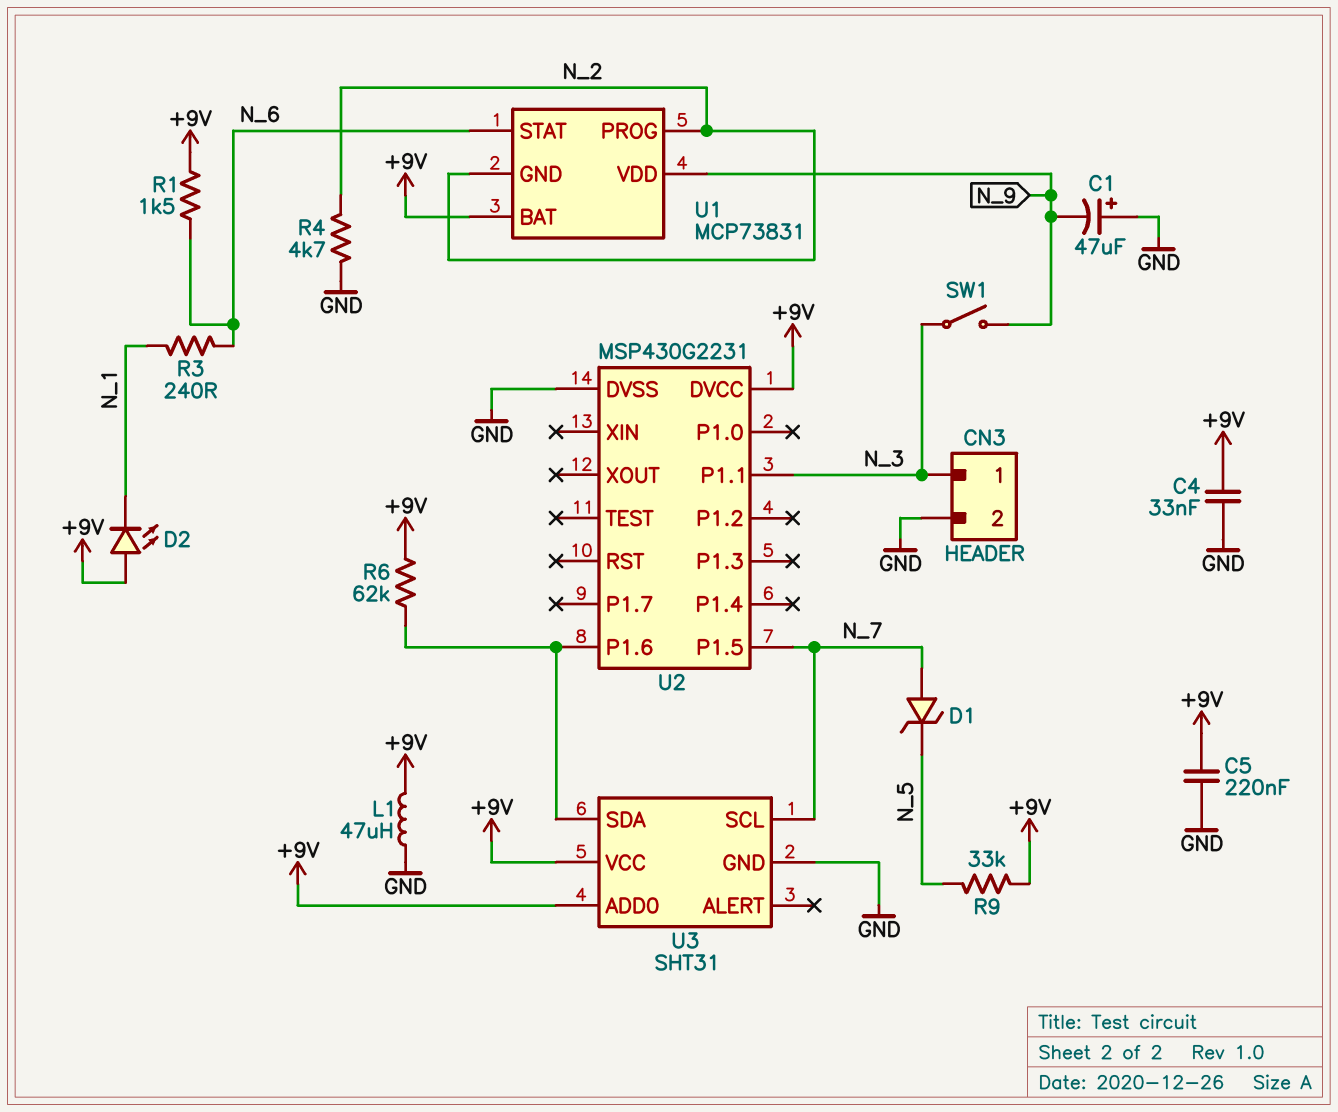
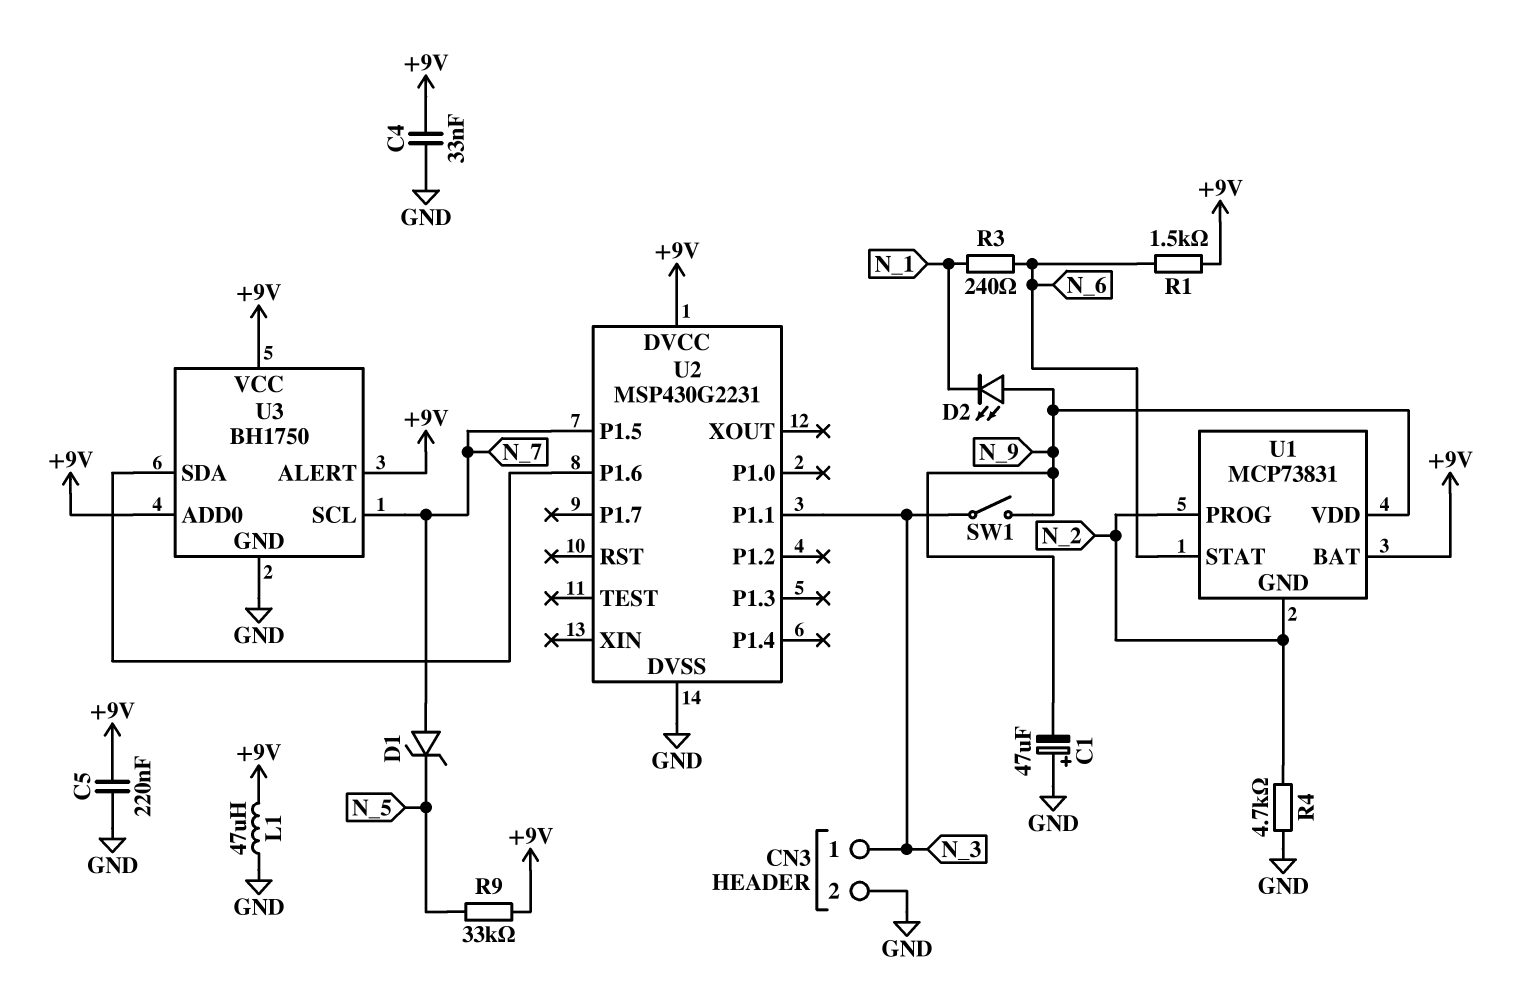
D2: LED (A +9V, K N_1) -> LED (A N_9, K N_1)
R6: 62k (+9V, U2/P1.6) -> none
U3: SHT31 -> BH1750
U3 pin ALERT: none -> +9V

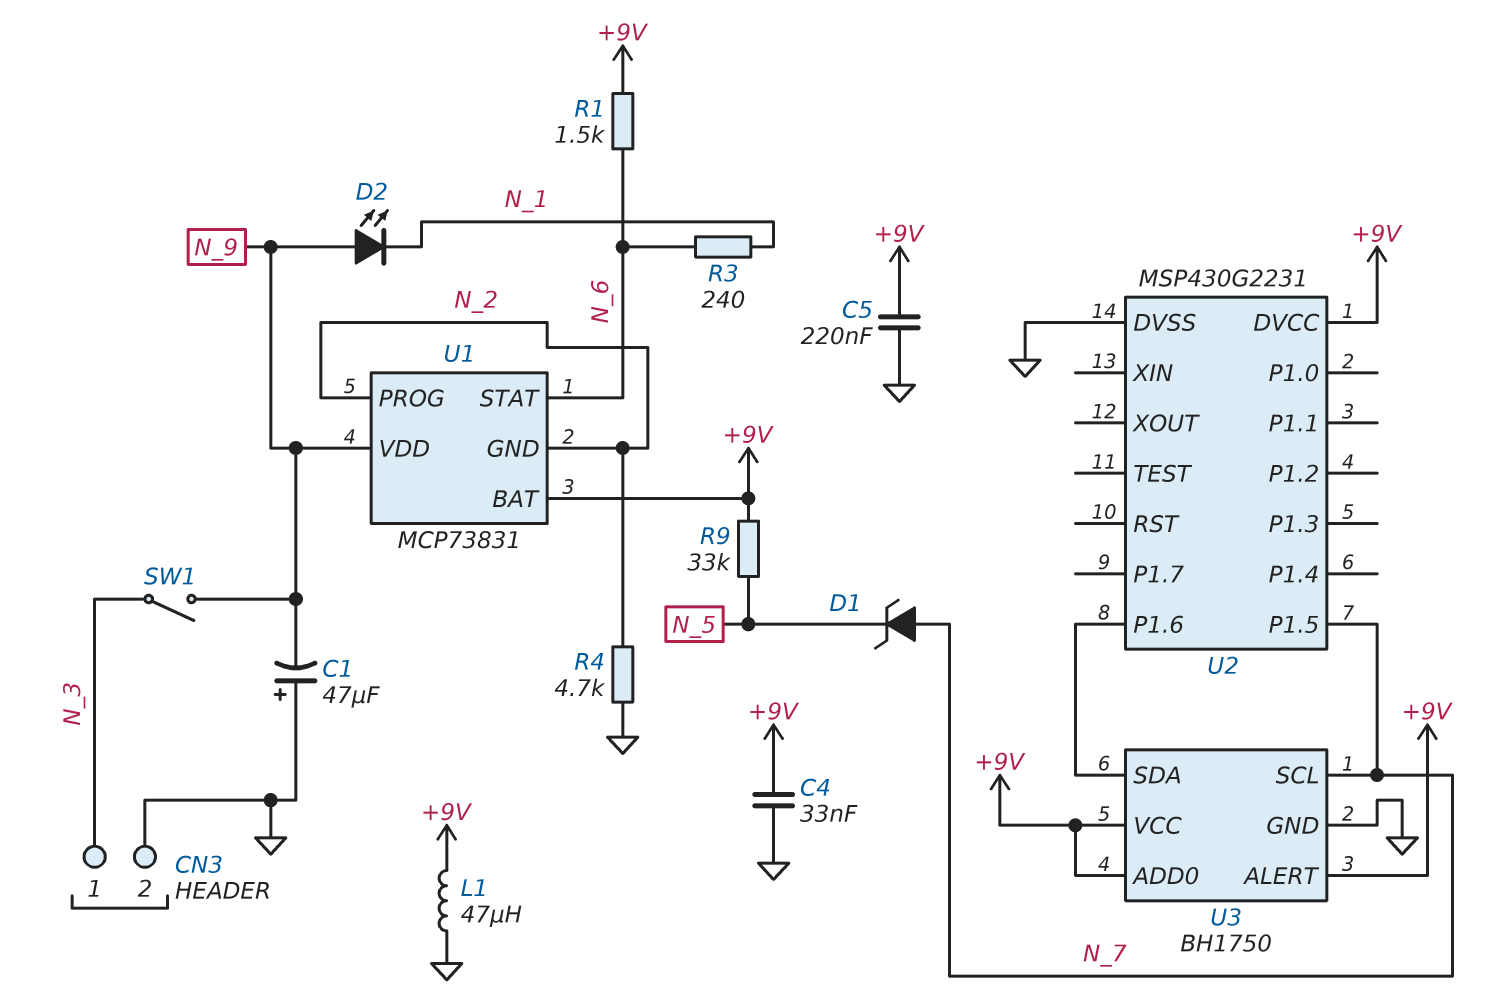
U2 pin P1.1: N_3 -> none

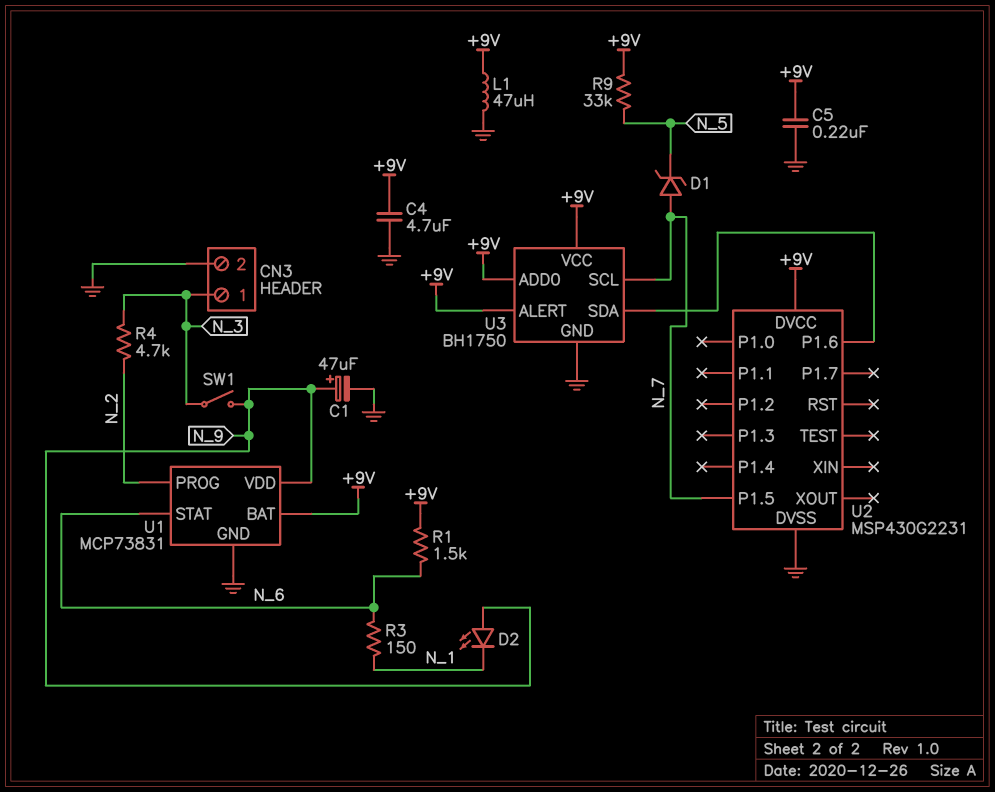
C1: 47uF (plus GND, minus N_9) -> 47uF (plus N_9, minus GND)
C4: 33nF (+9V, GND) -> 4.7uF (+9V, GND)
R3: 240 (N_1, N_6) -> 150 (N_1, N_6)
R4: 4.7k (GND, N_2) -> 4.7k (N_2, N_3)
U1 pin GND: N_2 -> GND

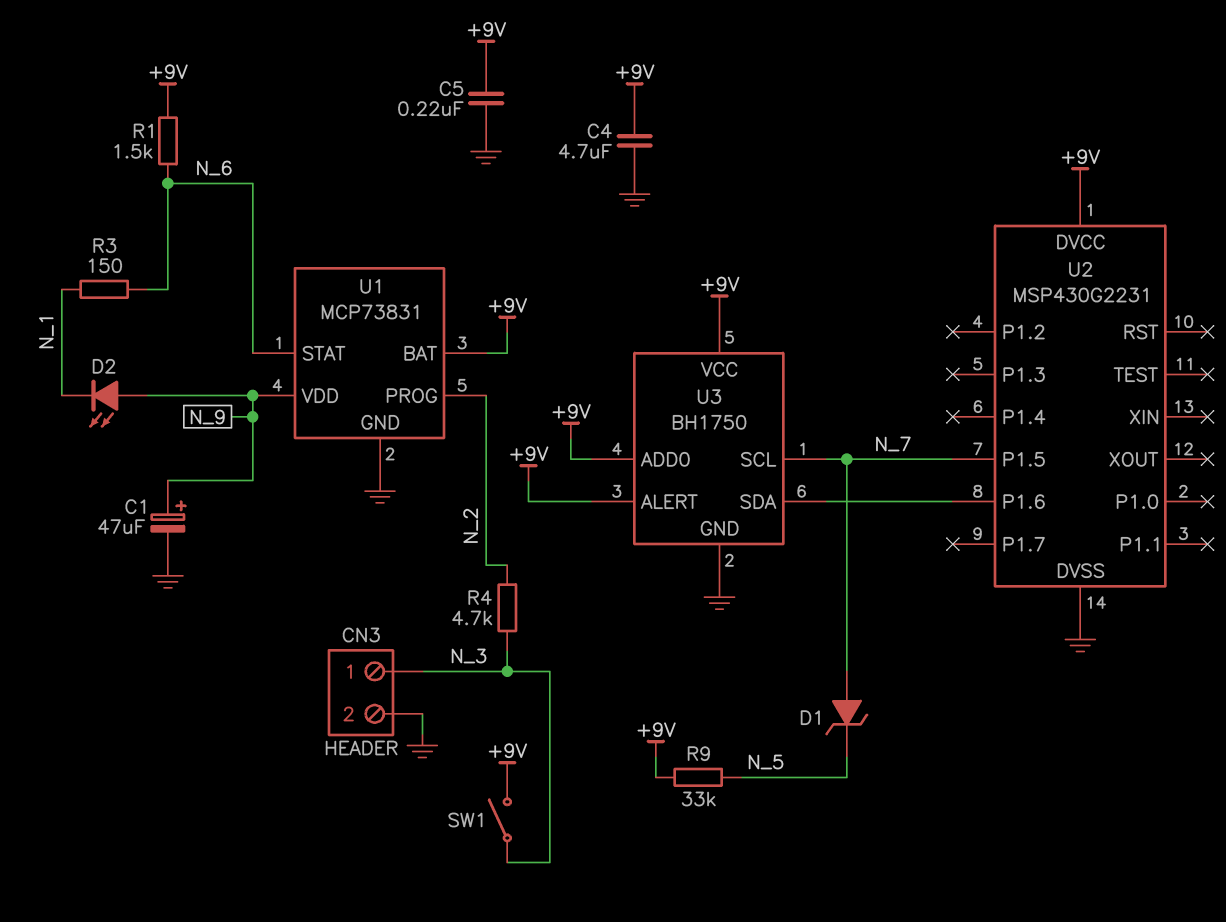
L1: 47uH (+9V, GND) -> none
SW1: switch (N_3, N_9) -> switch (+9V, N_3)

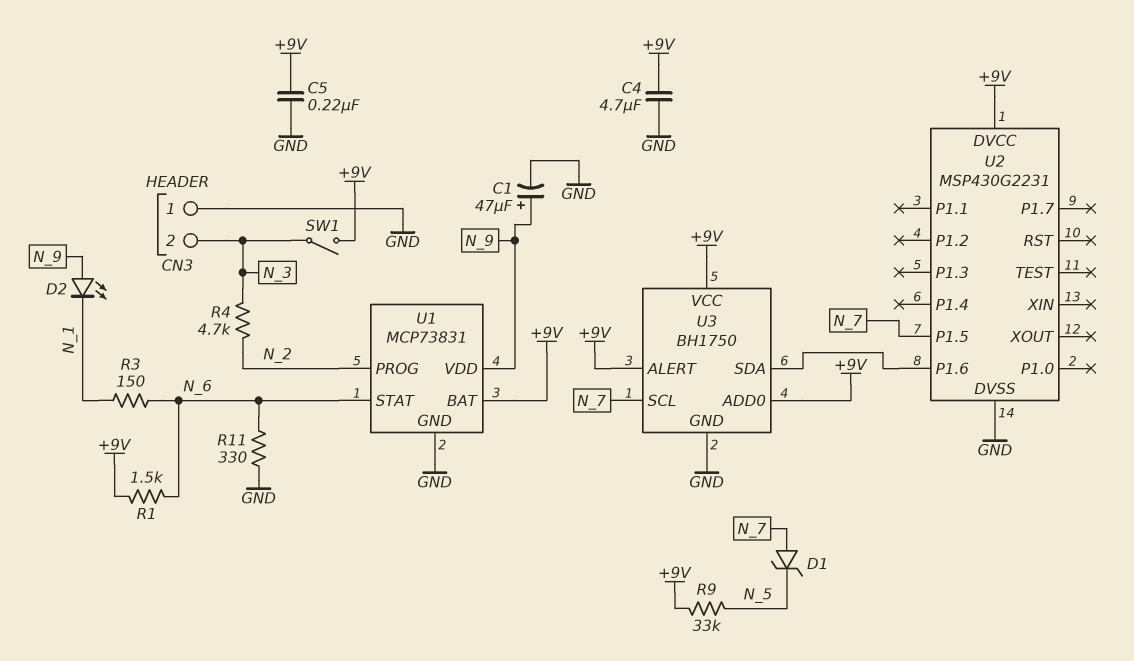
CN3 pin 1: N_3 -> GND
CN3 pin 2: GND -> N_3
R11: none -> 330 (GND, N_6)

